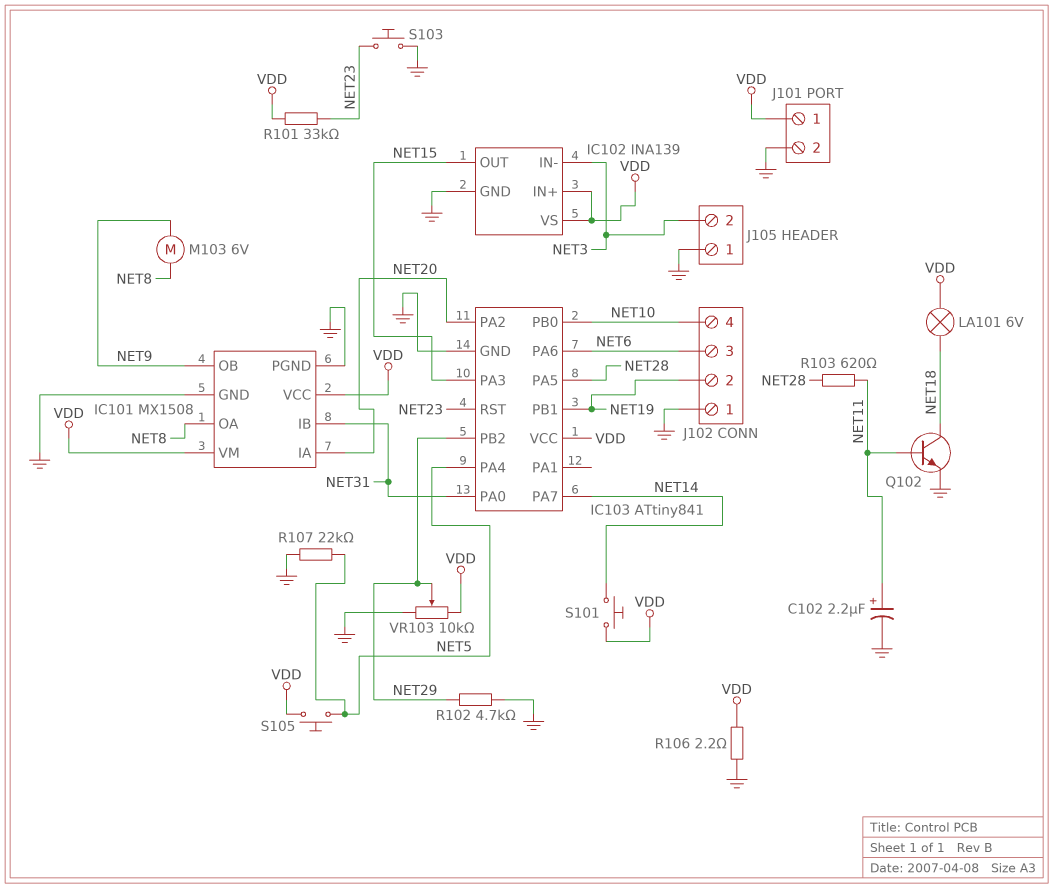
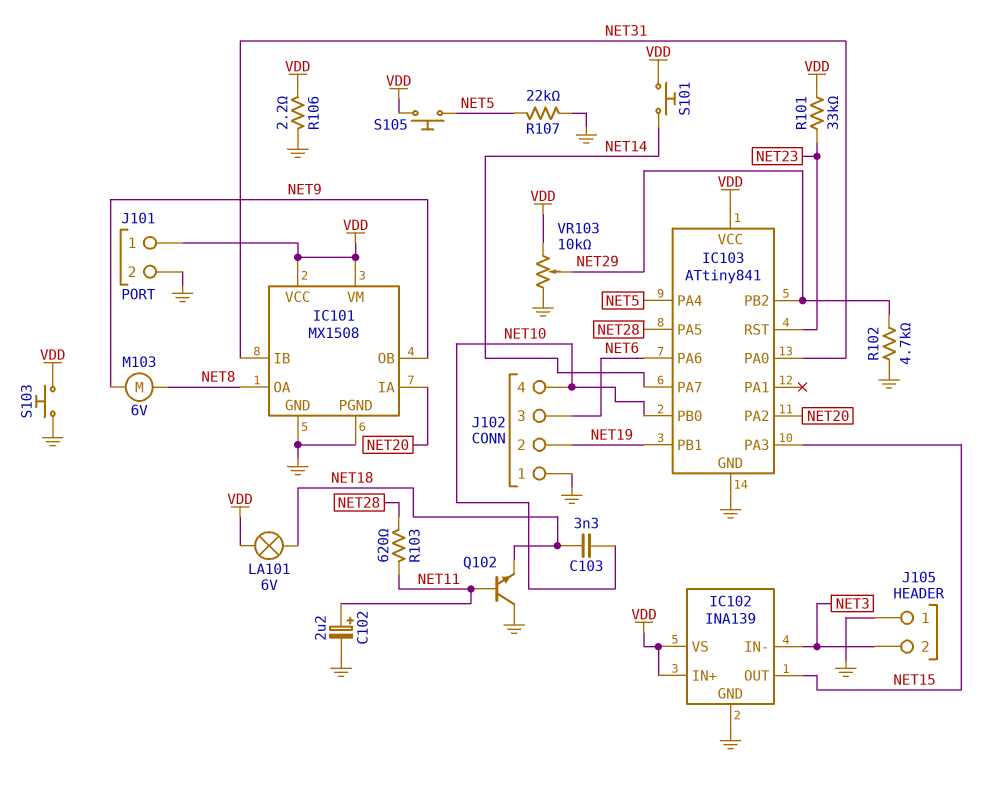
C103: none -> 3.3nF (NET10, NET18)
Q102: NPN (B NET11, C NET18, E GND) -> NPN (B NET11, C GND, E NET18)
S103: button (GND, NET23) -> button (GND, VDD)

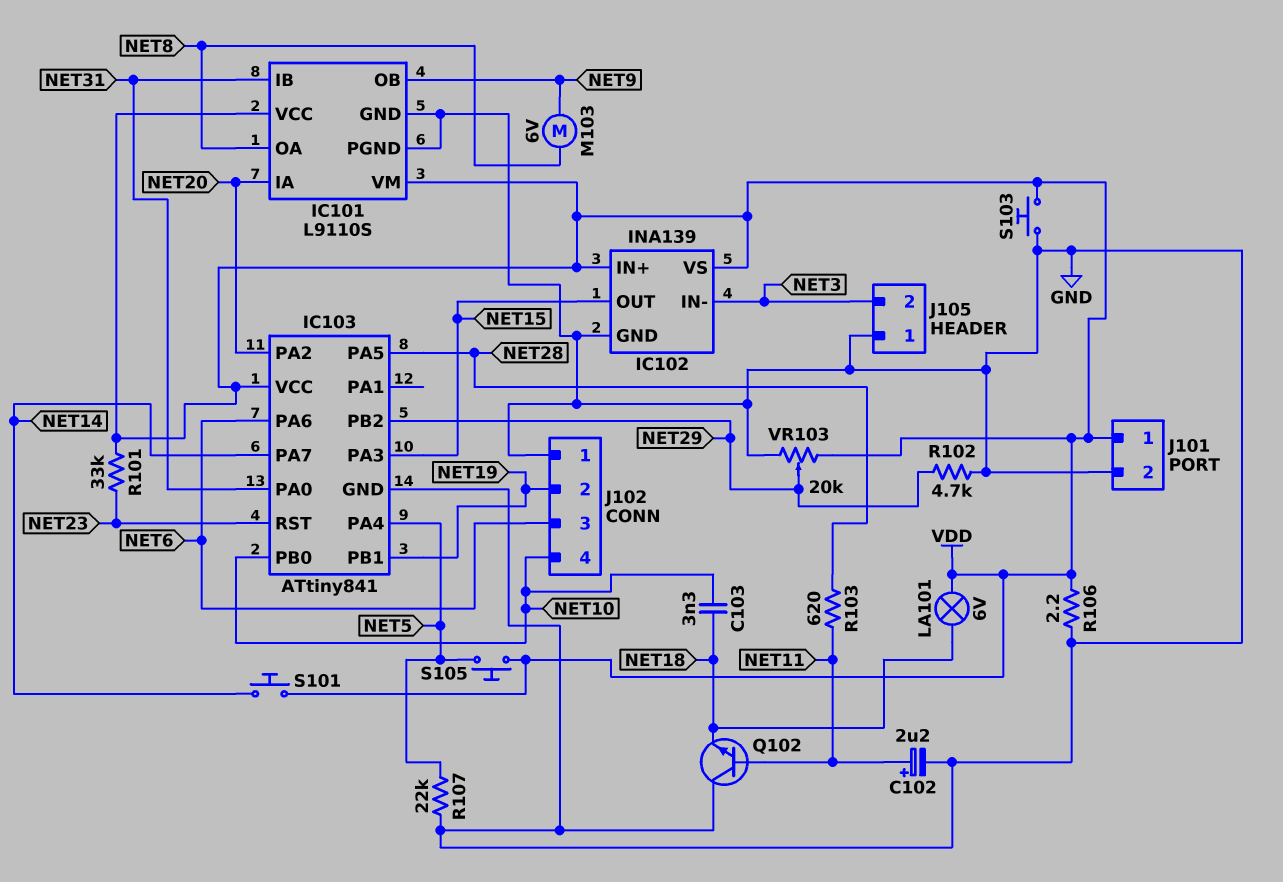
IC101: MX1508 -> L9110S
VR103: 10k (GND, VDD, wiper NET29) -> 20k (GND, VDD, wiper NET29)

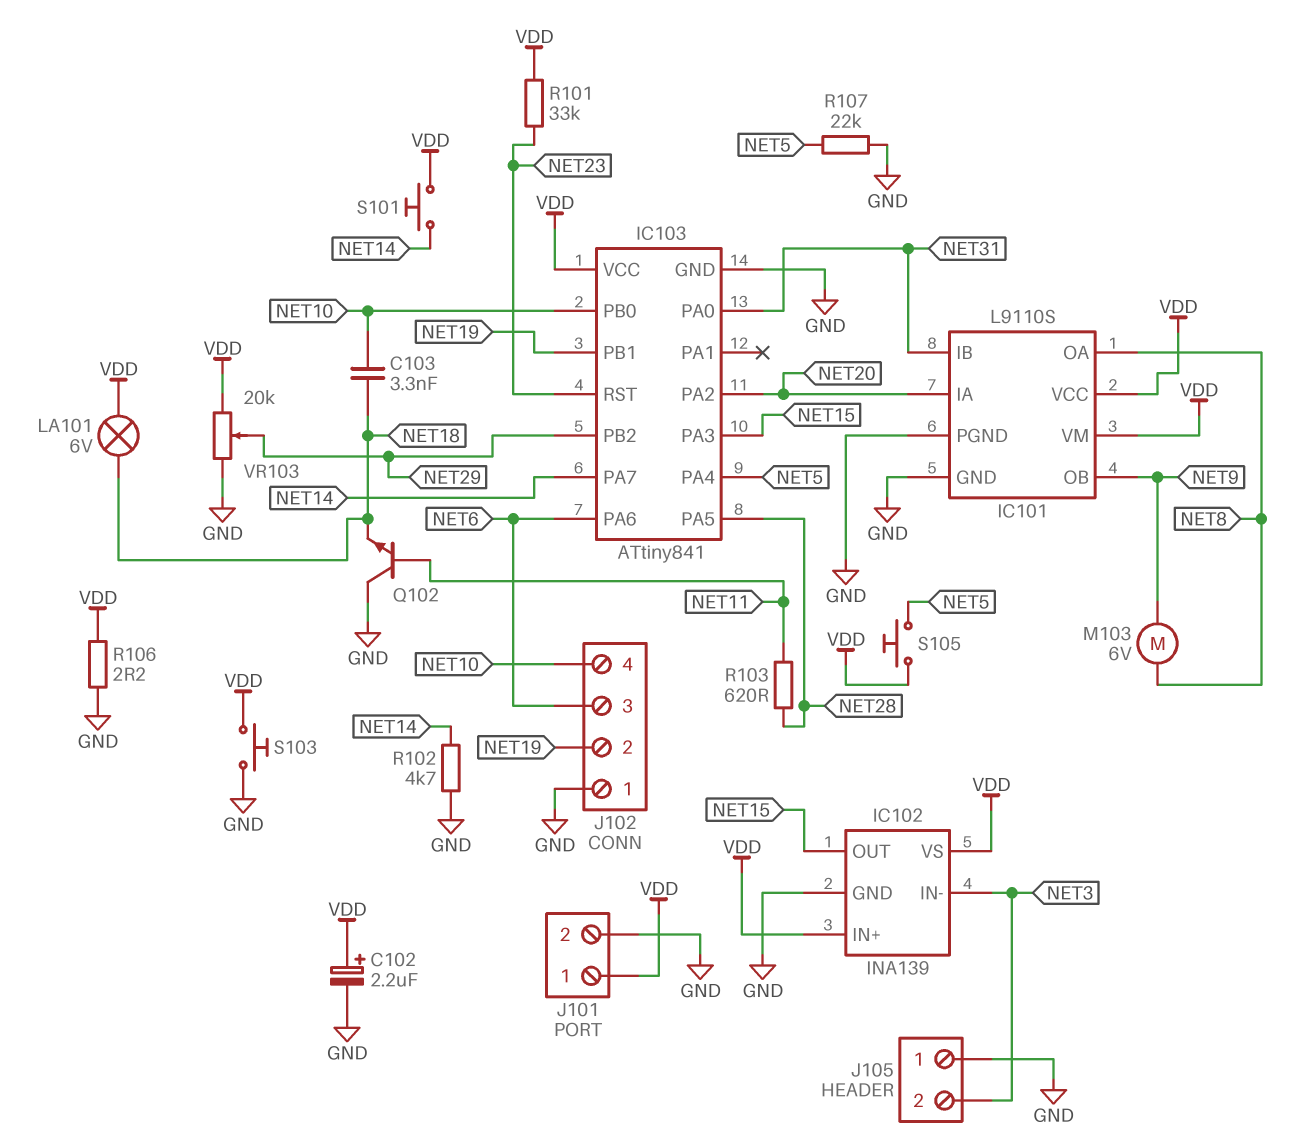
C102: 2.2uF (plus NET11, minus GND) -> 2.2uF (plus VDD, minus GND)
R102: 4.7k (GND, NET29) -> 4.7k (GND, NET14)

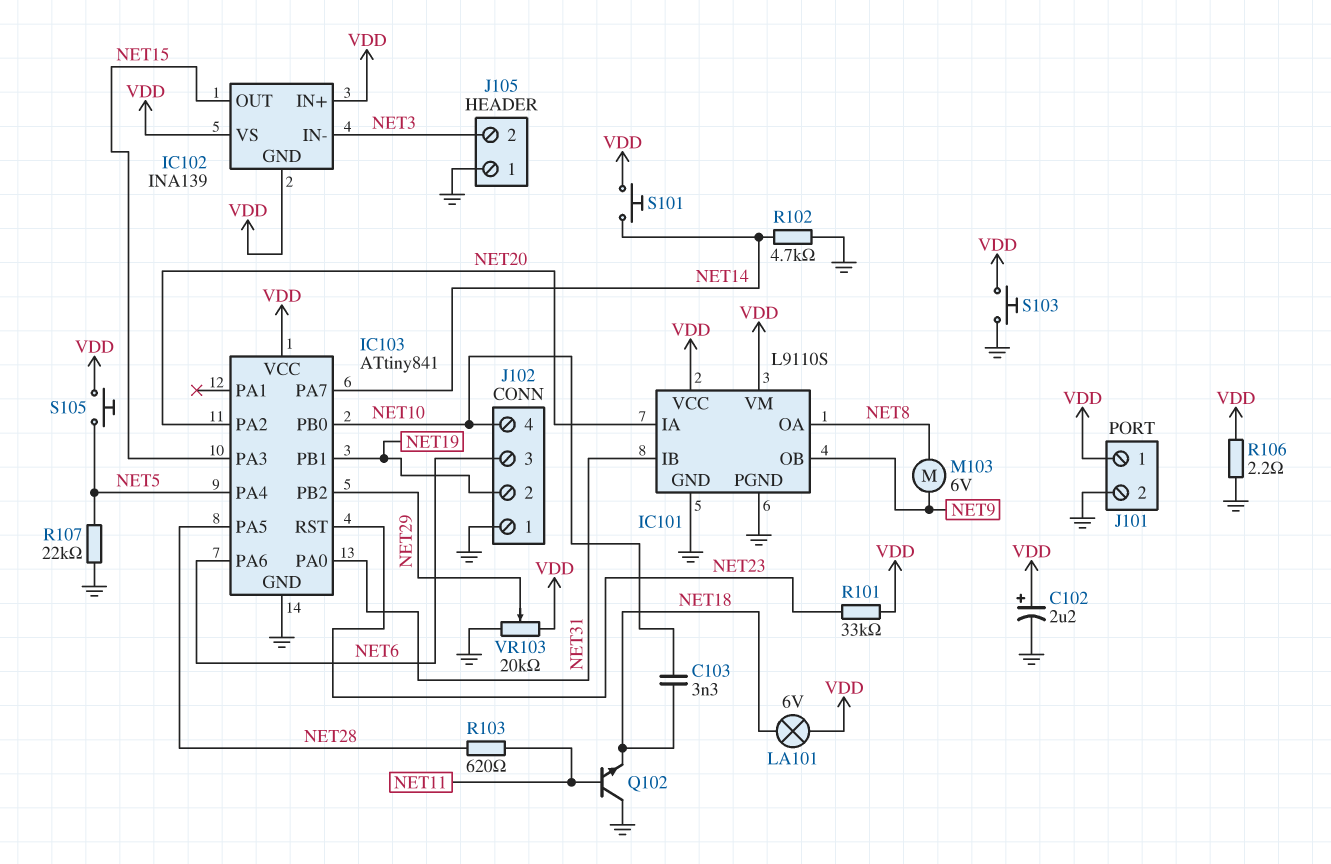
IC102 pin GND: GND -> VDD

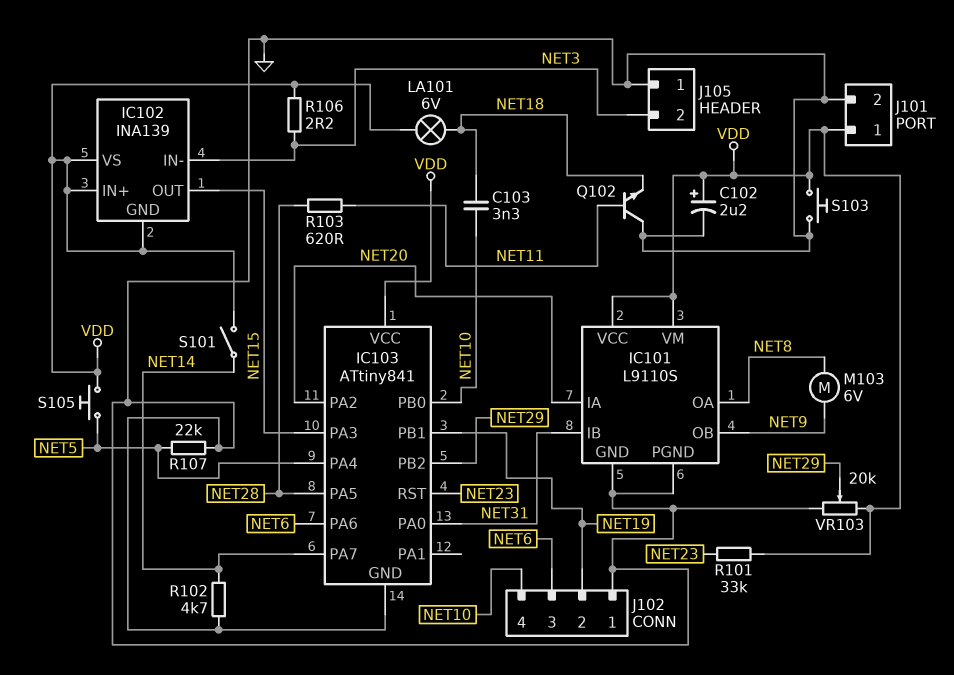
R106: 2.2 (GND, VDD) -> 2.2 (NET3, VDD)
S101: button (NET14, VDD) -> switch (NET14, VDD)

